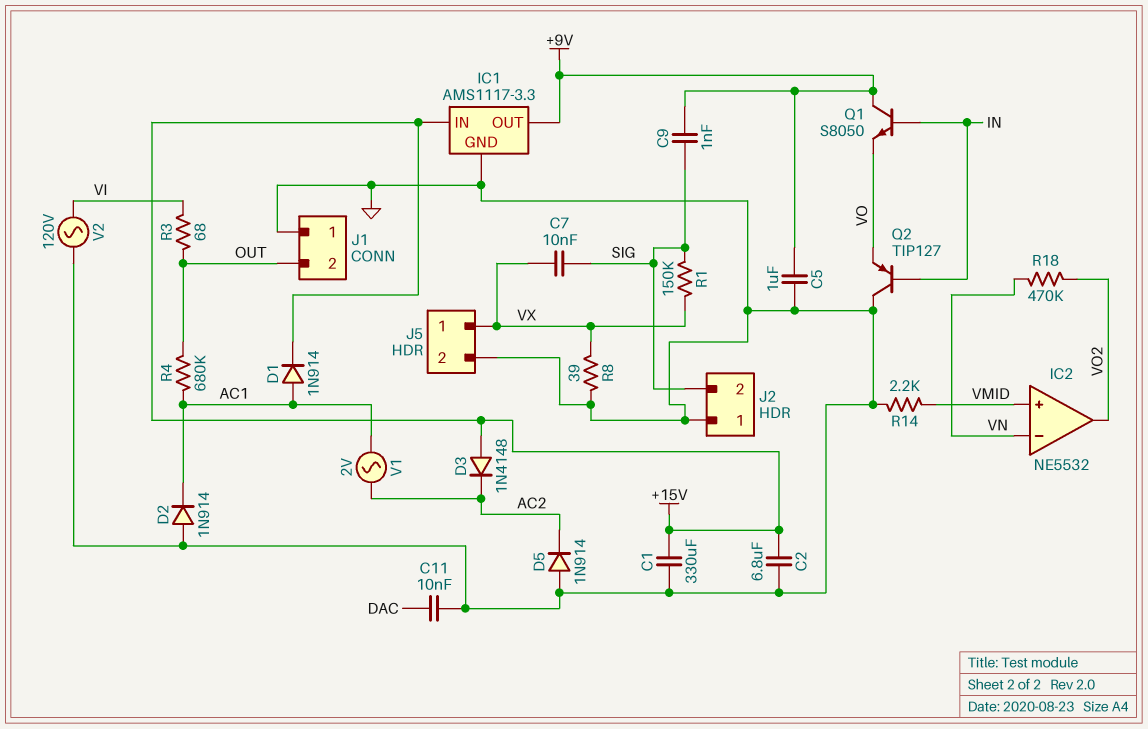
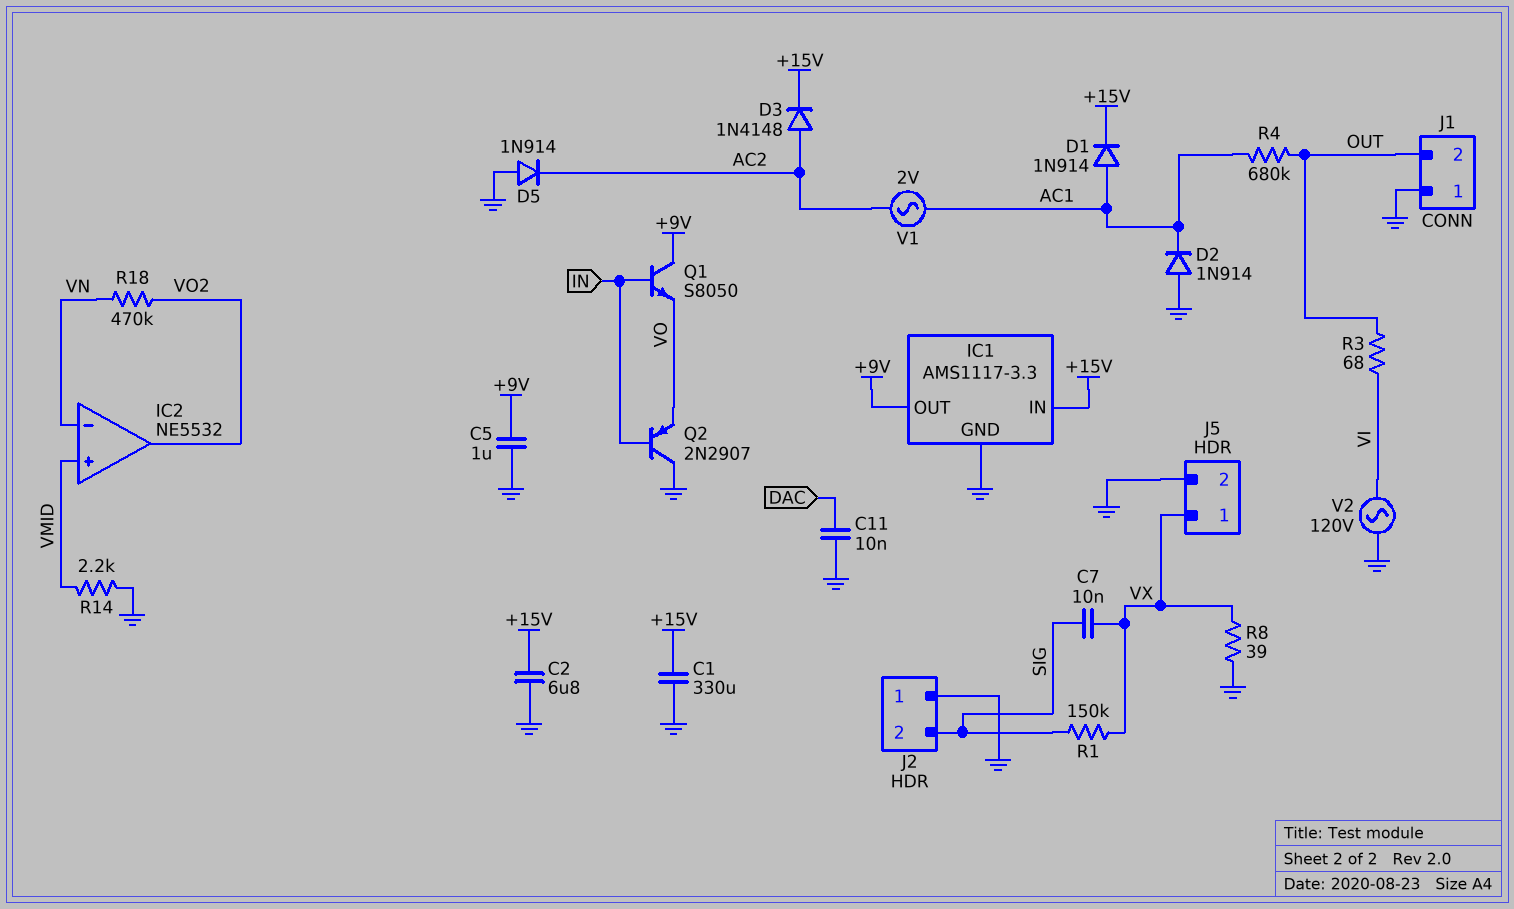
C9: 1nF (+9V, SIG) -> none
D3: diode 1N4148 (A +15V, K AC2) -> diode 1N4148 (A AC2, K +15V)
Q2: PNP TIP127 (B IN, C GND, E VO) -> PNP 2N2907 (B IN, C GND, E VO)

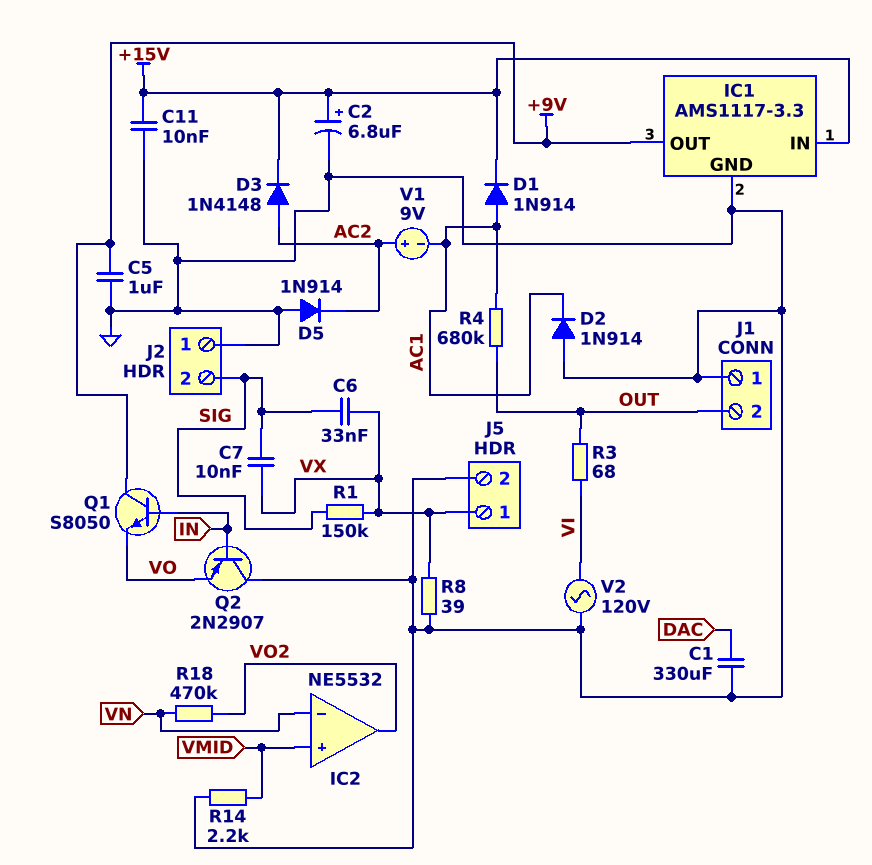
C1: 330uF (+15V, GND) -> 330uF (DAC, GND)
C2: 6.8uF (+15V, GND) -> 6.8uF (plus +15V, minus GND)
C6: none -> 33nF (SIG, VX)
C11: 10nF (DAC, GND) -> 10nF (+15V, GND)
V1: AC 2V (AC1, AC2) -> 9V (plus AC2, minus AC1)

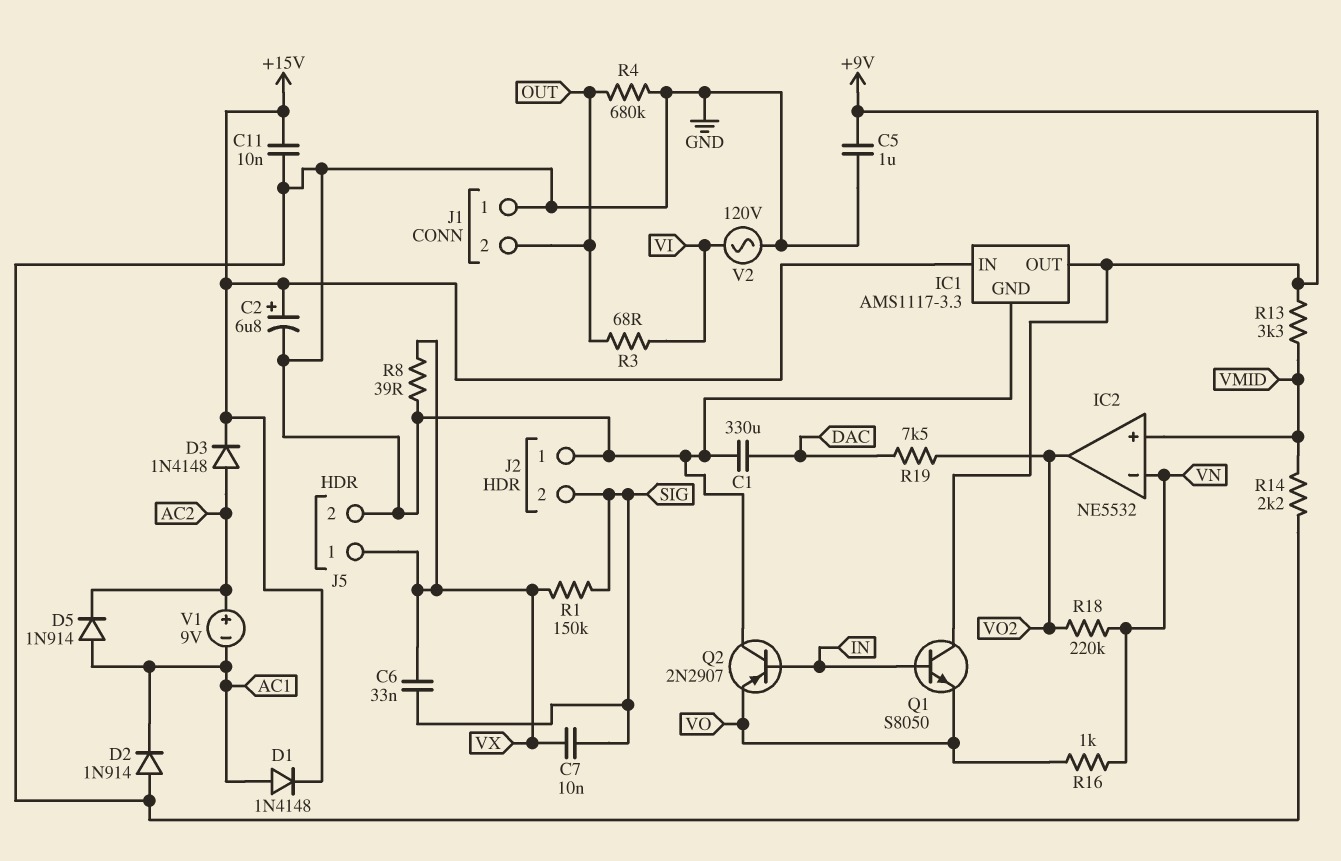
D1: diode 1N914 (A AC1, K +15V) -> diode 1N4148 (A AC1, K +15V)
D5: diode 1N914 (A GND, K AC2) -> diode 1N914 (A AC1, K AC2)
R4: 680k (AC1, OUT) -> 680k (GND, OUT)
R13: none -> 3.3k (+9V, VMID)
R16: none -> 1k (VN, VO)
R18: 470k (VN, VO2) -> 220k (VN, VO2)
R19: none -> 7.5k (DAC, VO2)

